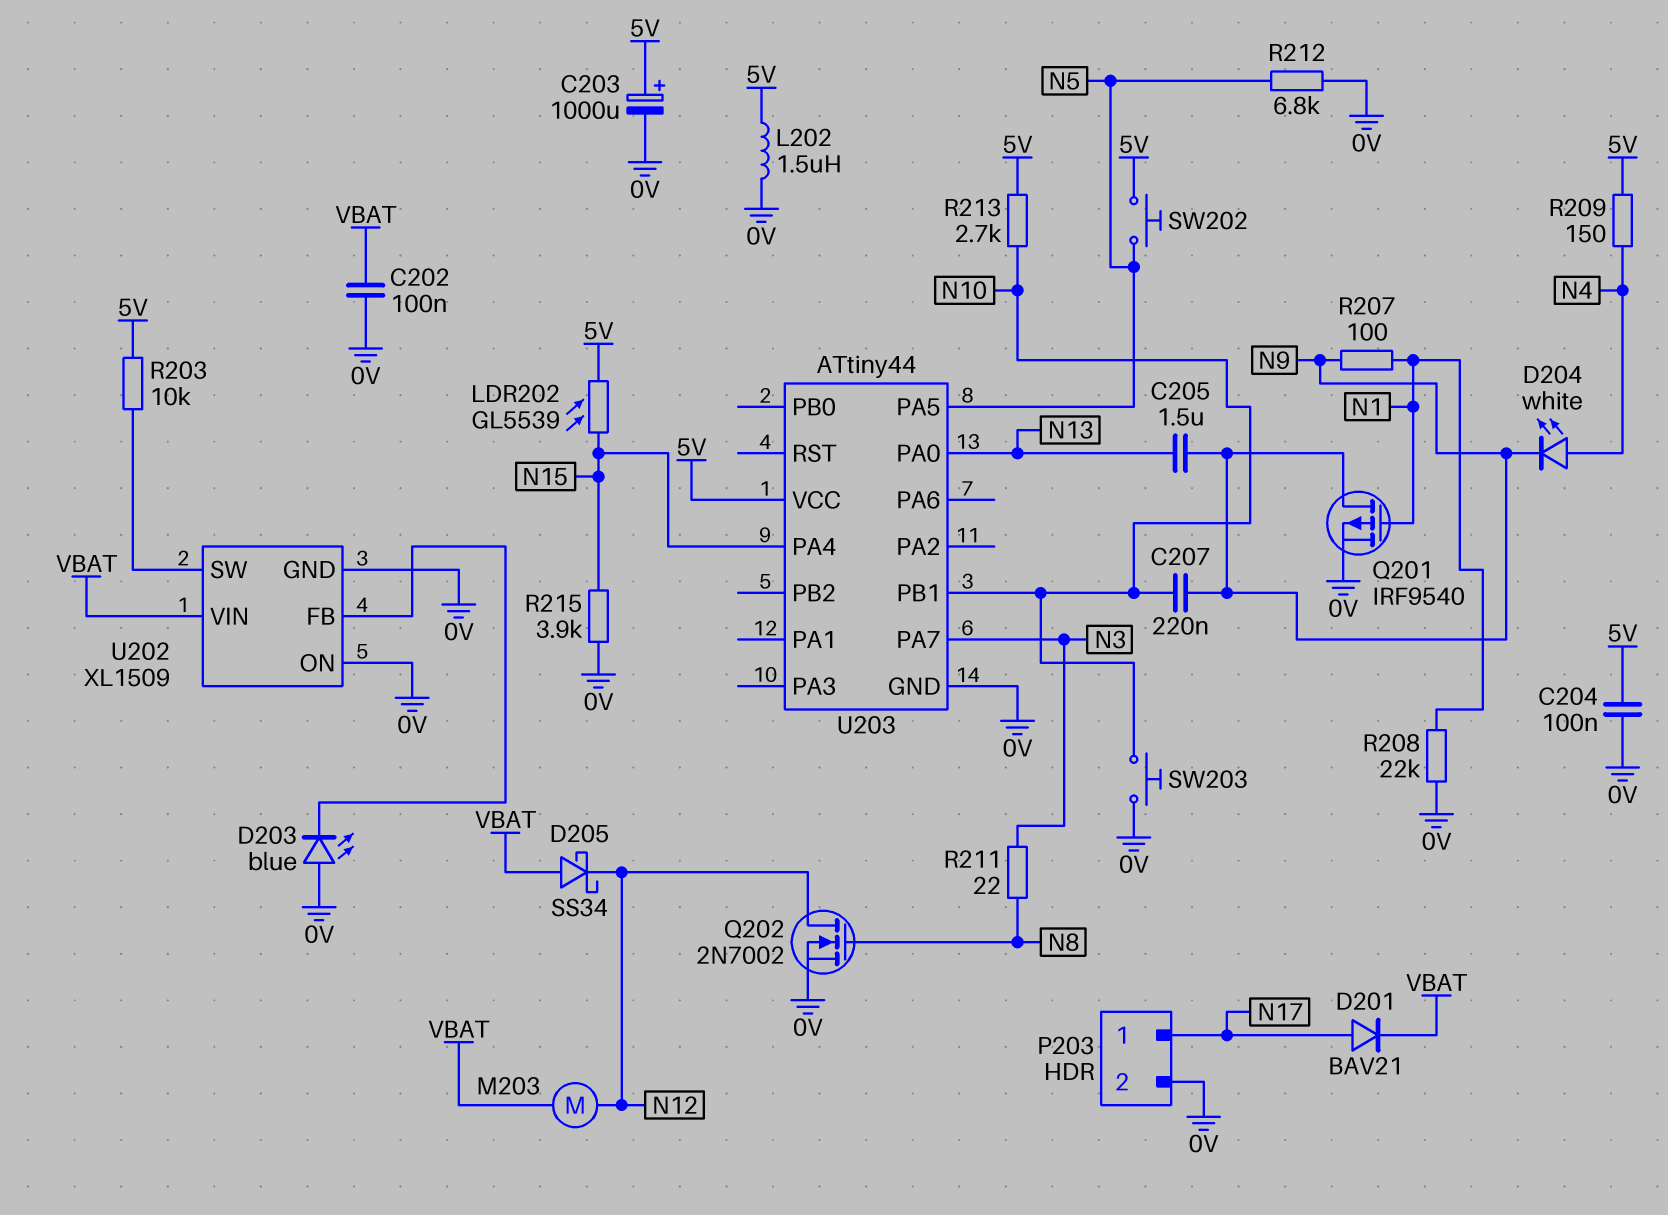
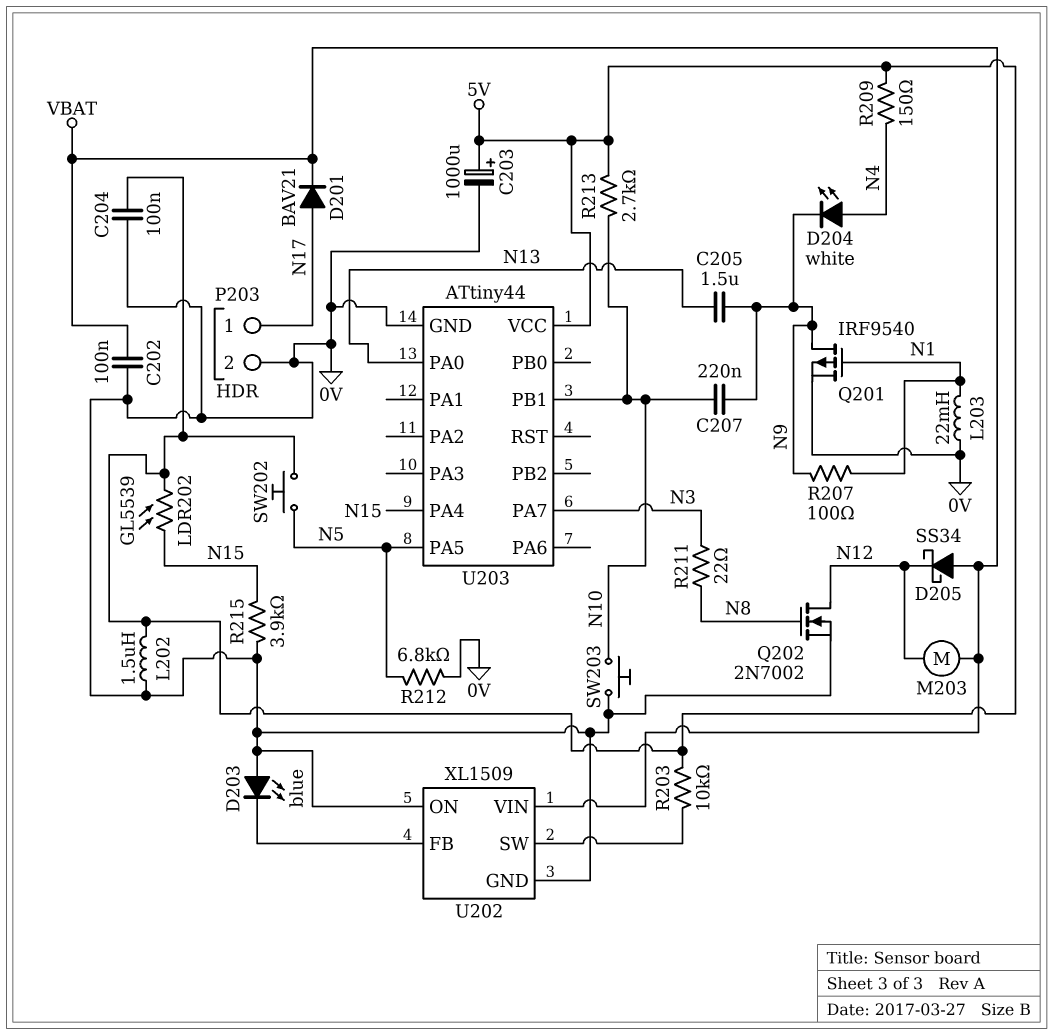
L203: none -> 22mH (0V, N1)
R208: 22k (0V, N1) -> none

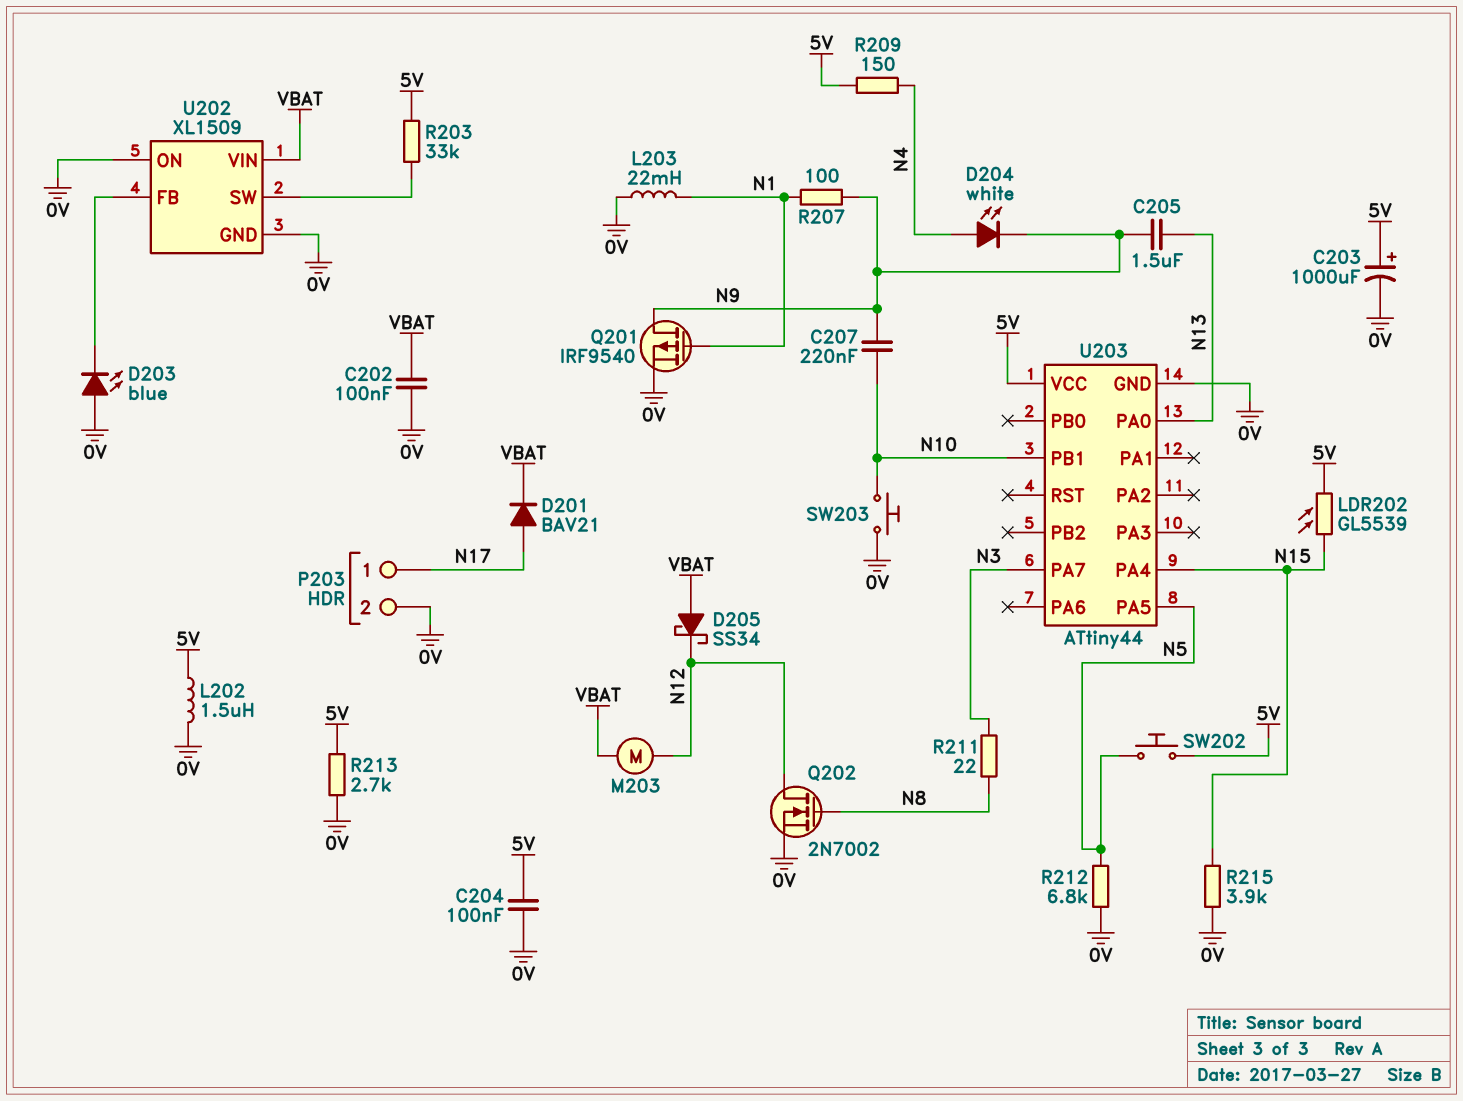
R203: 10k (5V, U202/SW) -> 33k (5V, U202/SW)
R213: 2.7k (5V, N10) -> 2.7k (0V, 5V)

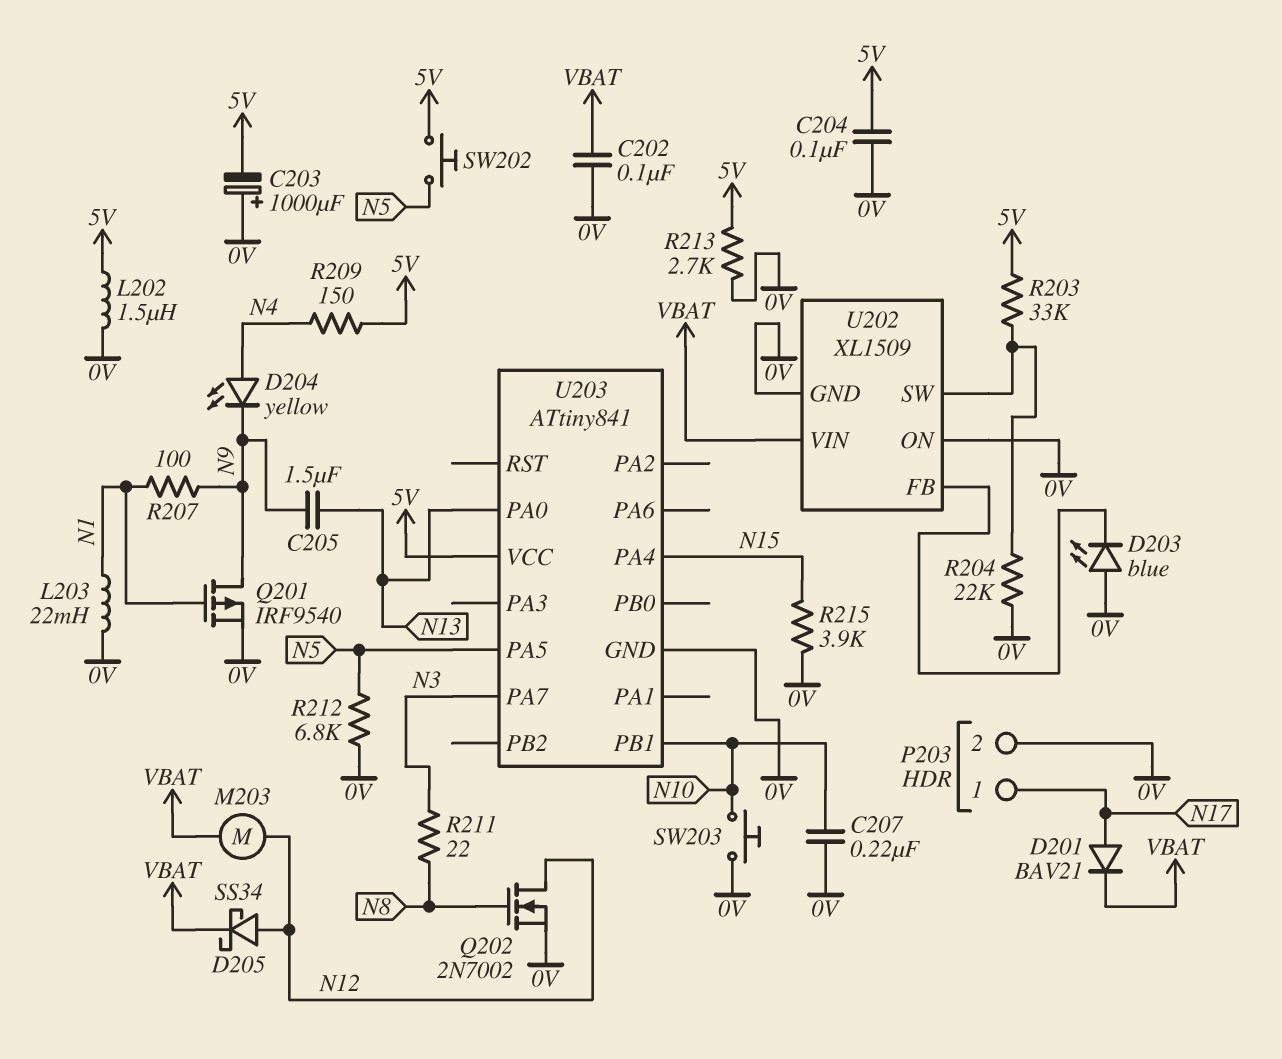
C203: 1000uF (plus 5V, minus 0V) -> 1000uF (plus 0V, minus 5V)
C207: 220nF (N9, N10) -> 220nF (0V, N10)
D204: LED white (A N4, K N9) -> LED yellow (A N4, K N9)
D205: schottky SS34 (A VBAT, K N12) -> schottky SS34 (A N12, K VBAT)
LDR202: GL5539 (5V, N15) -> none
R204: none -> 22k (0V, U202/SW)
U203: ATtiny44 -> ATtiny841

